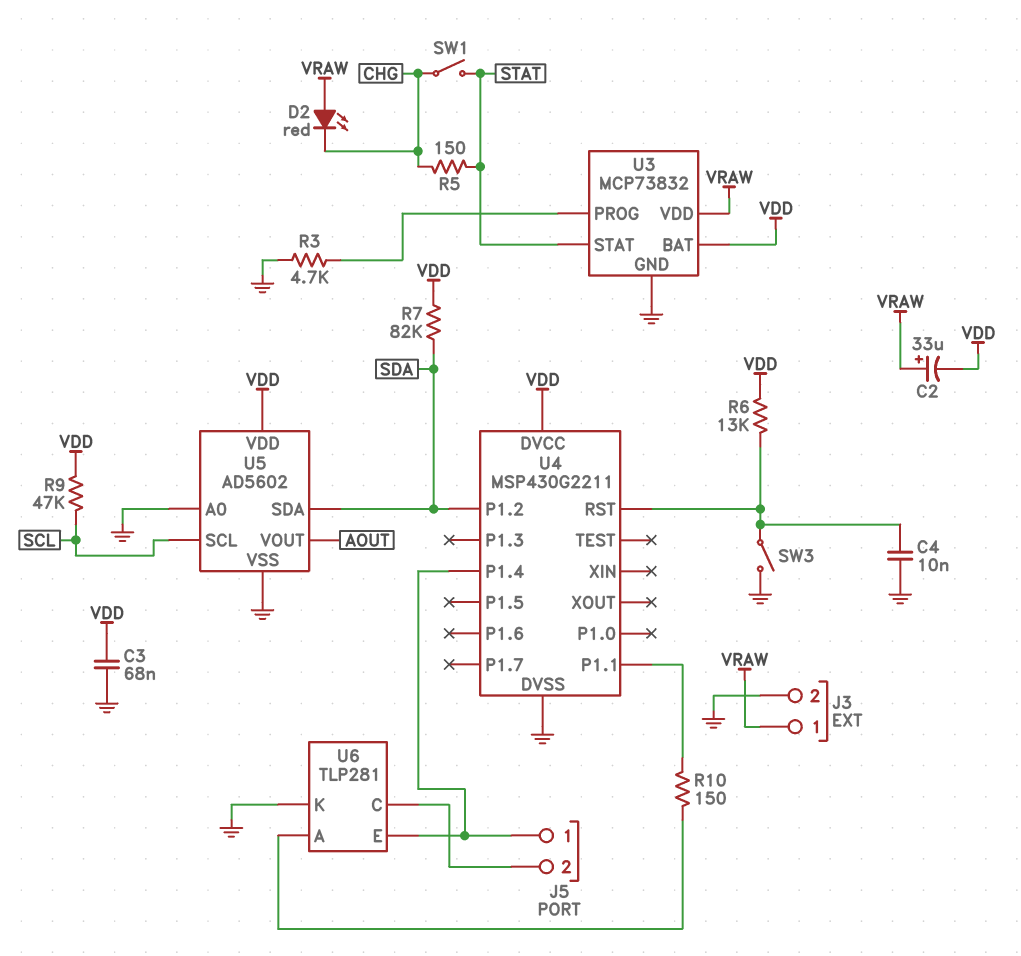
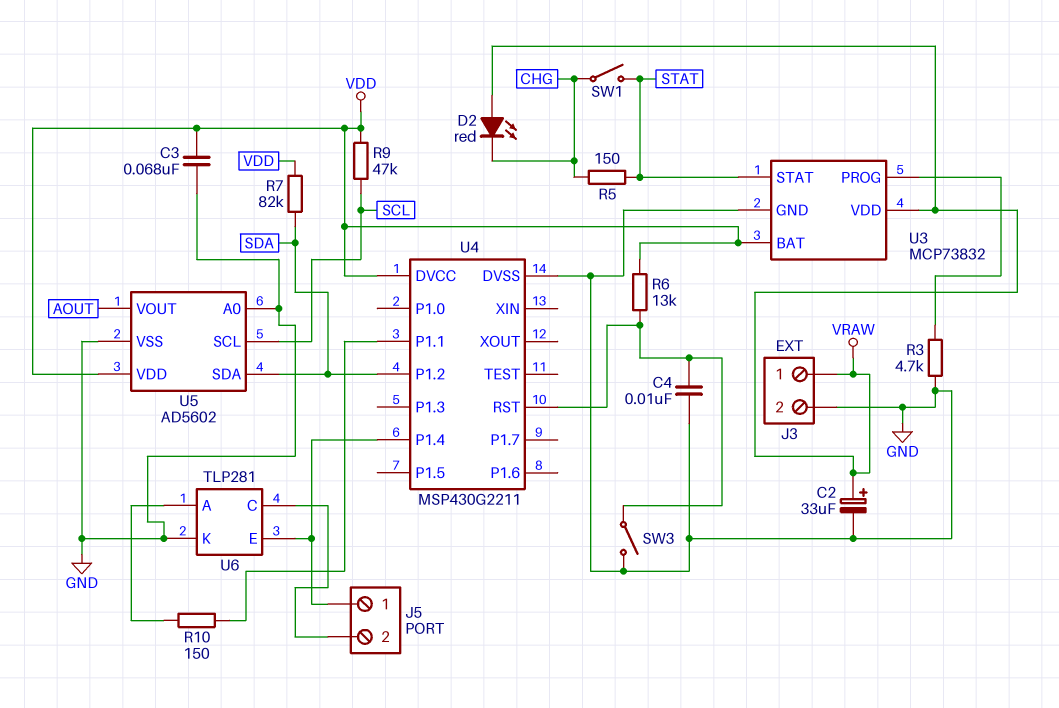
C2: 33uF (plus VRAW, minus VDD) -> 33uF (plus VRAW, minus GND)

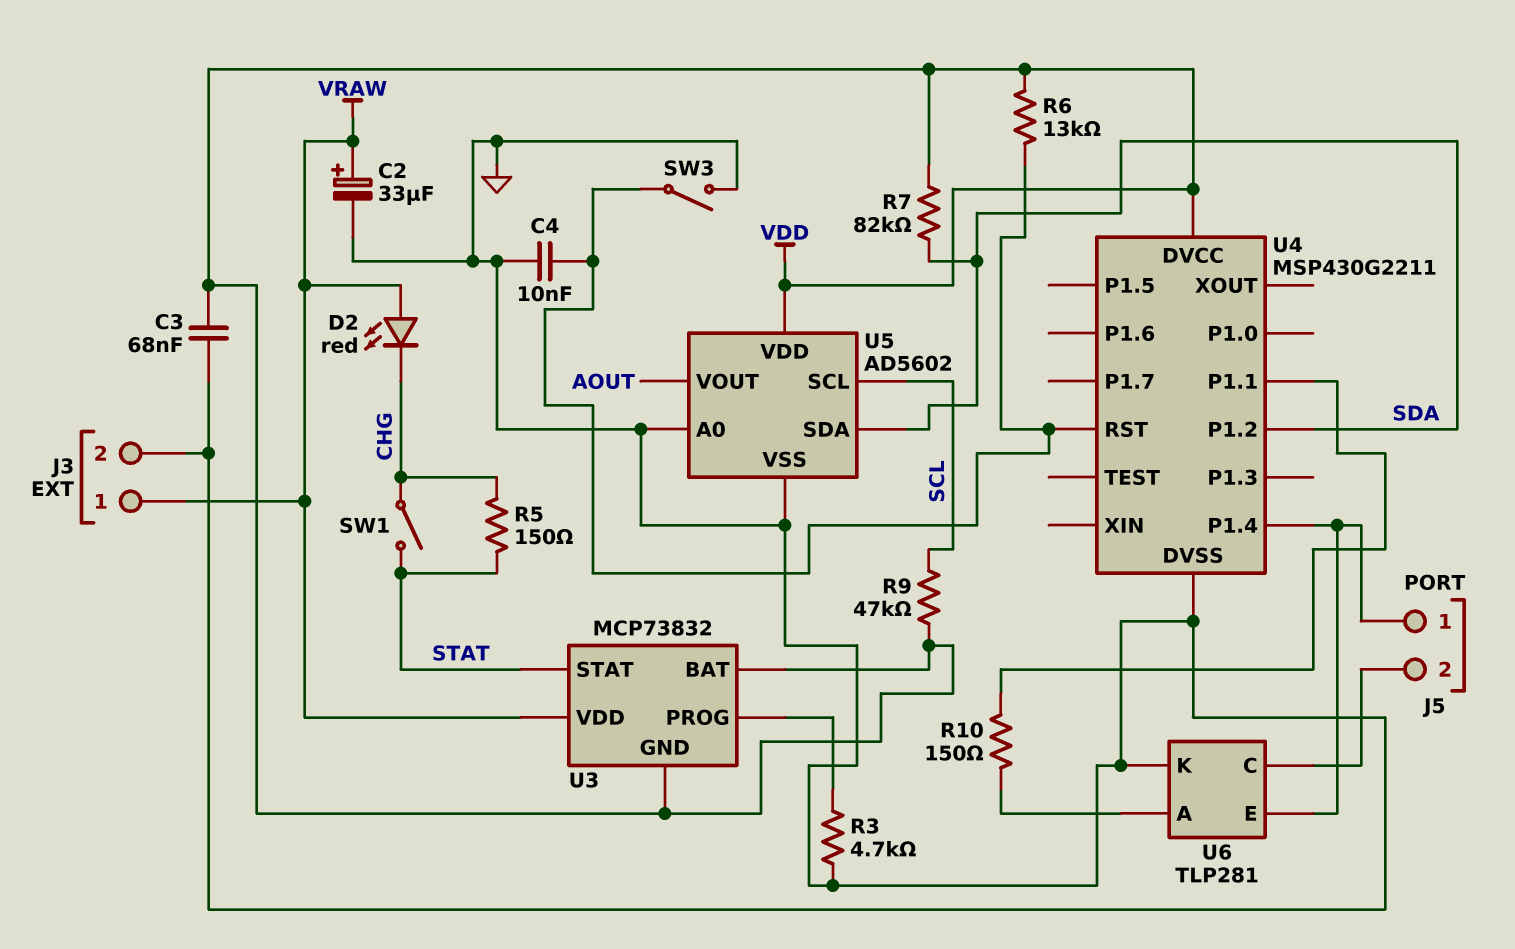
U3 pin GND: GND -> VDD

